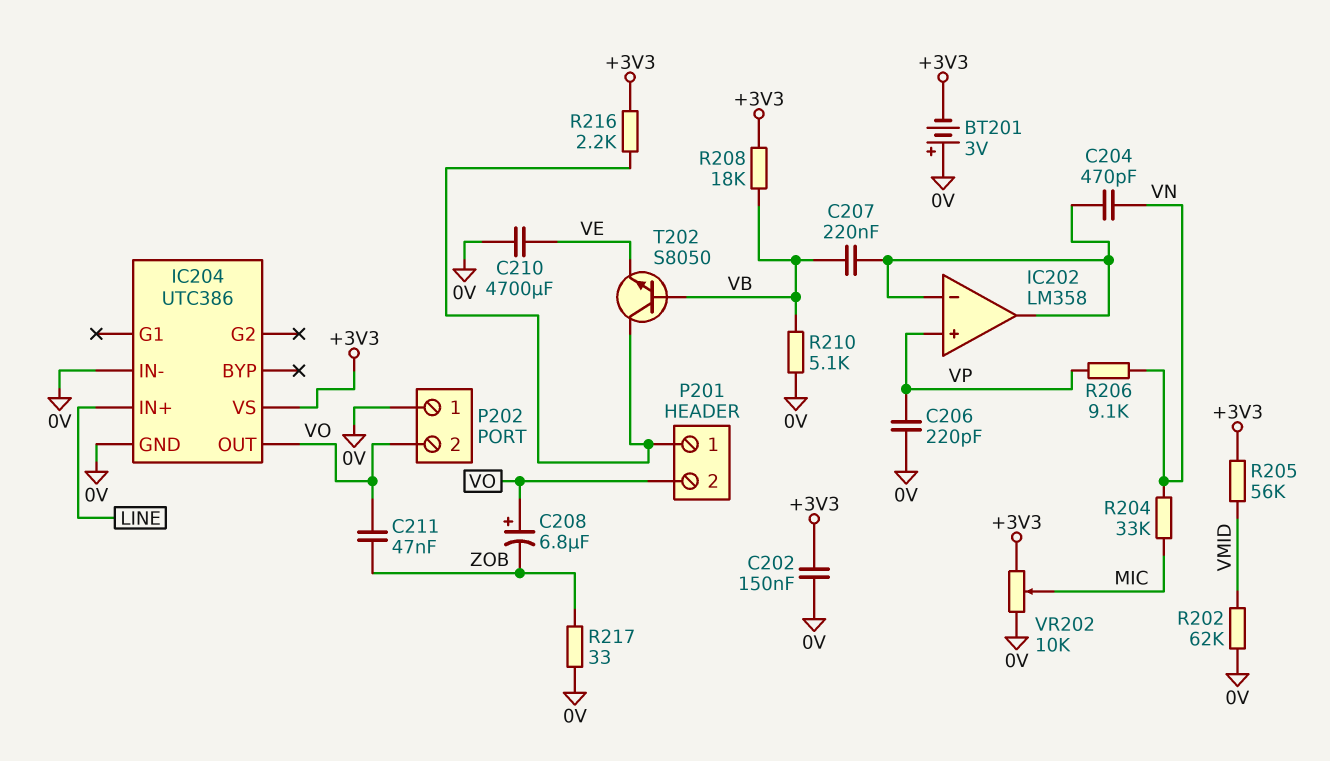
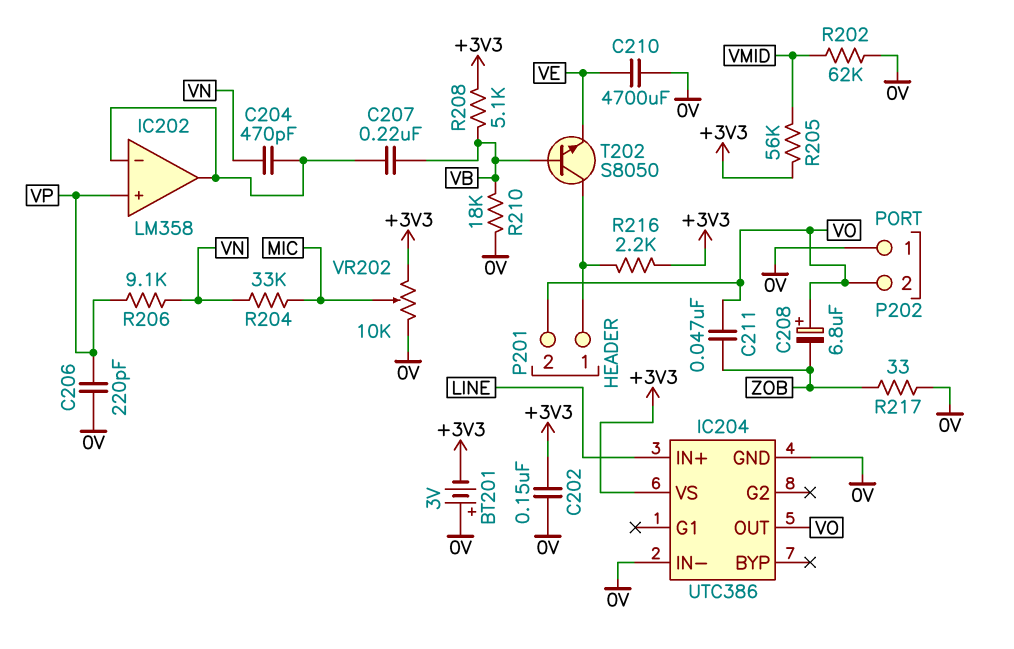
R208: 18k (+3V3, VB) -> 5.1k (+3V3, VB)
R210: 5.1k (0V, VB) -> 18k (0V, VB)

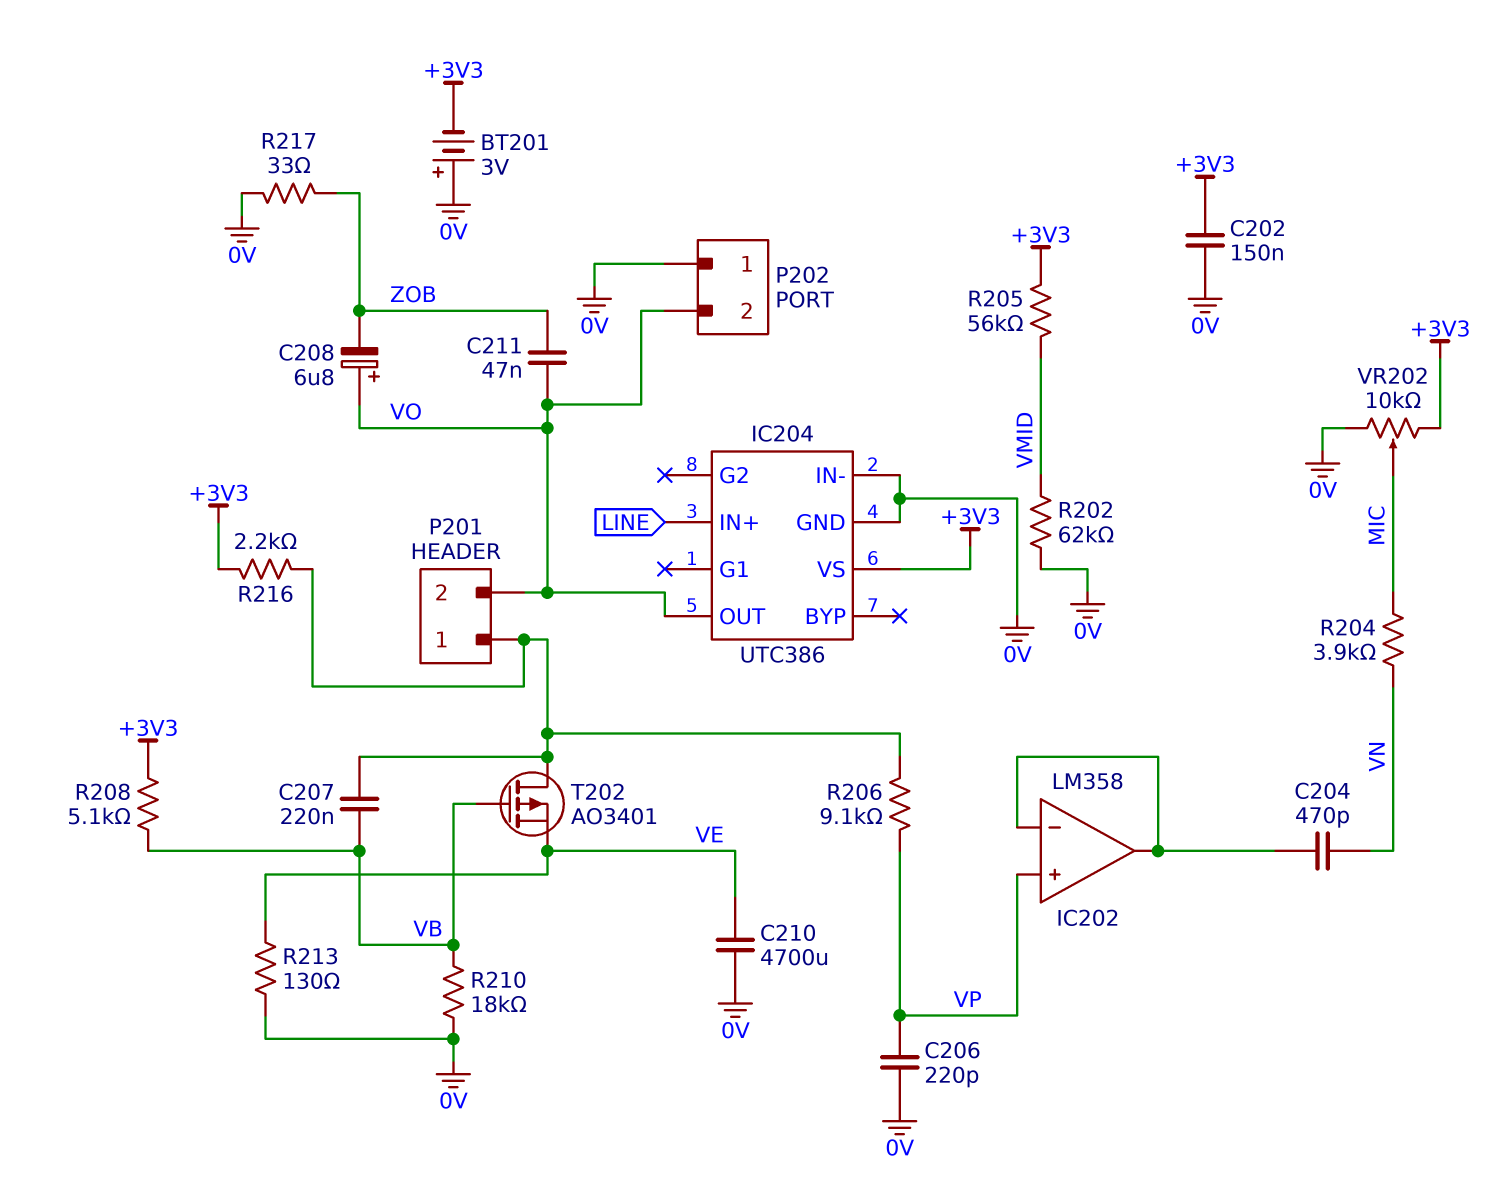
C207: 220nF (IC202/in-, VB) -> 220nF (P201/1, VB)
R204: 33k (MIC, VN) -> 3.9k (MIC, VN)
R206: 9.1k (VN, VP) -> 9.1k (P201/1, VP)
R213: none -> 130 (0V, VE)
T202: NPN S8050 (B VB, C P201/1, E VE) -> PMOS AO3401 (G VB, D P201/1, S VE)

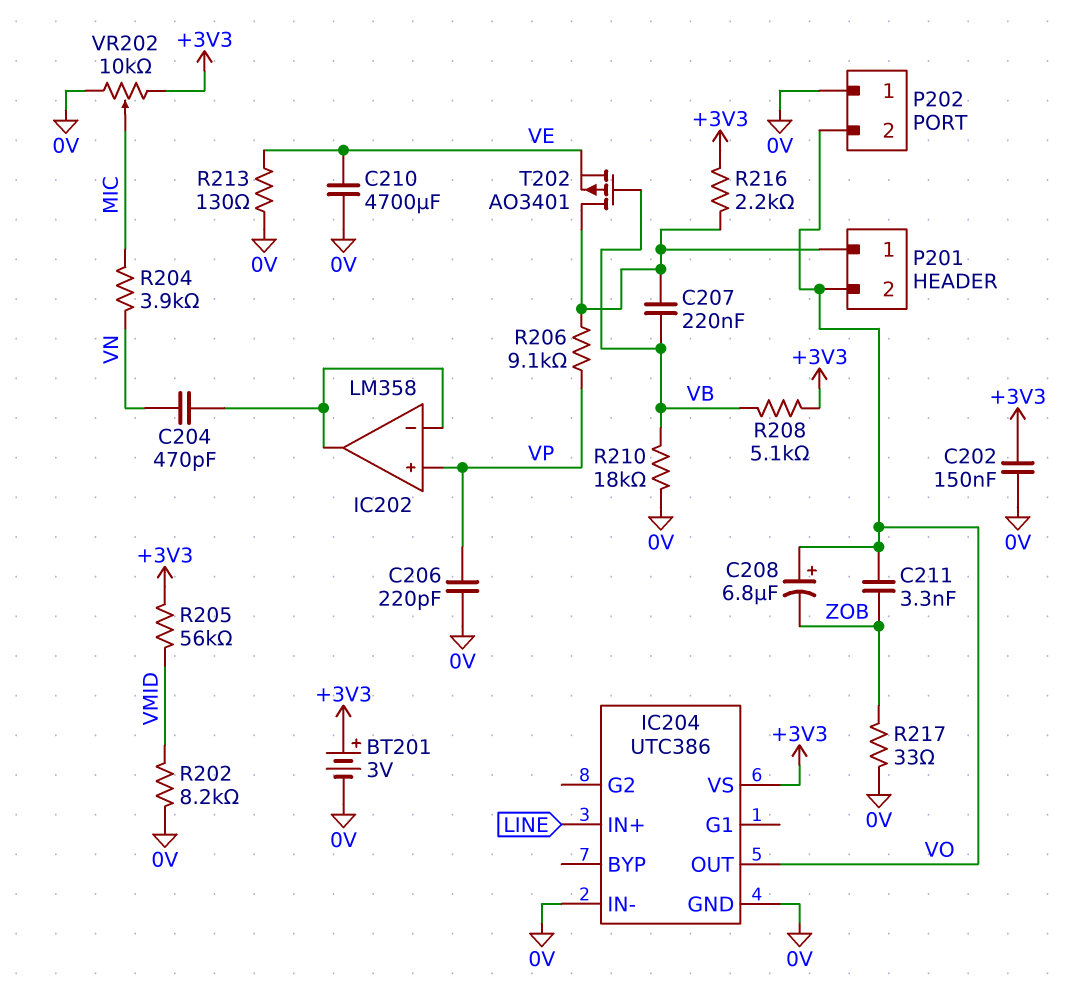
BT201: 3V (plus 0V, minus +3V3) -> 3V (plus +3V3, minus 0V)
C211: 47nF (VO, ZOB) -> 3.3nF (VO, ZOB)
R202: 62k (0V, VMID) -> 8.2k (0V, VMID)

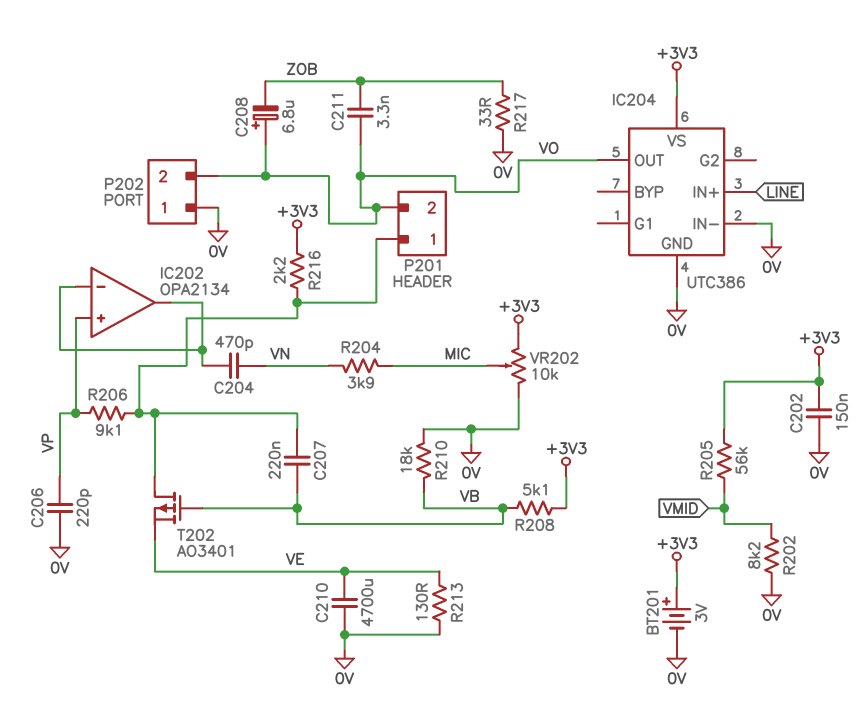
IC202: LM358 -> OPA2134

